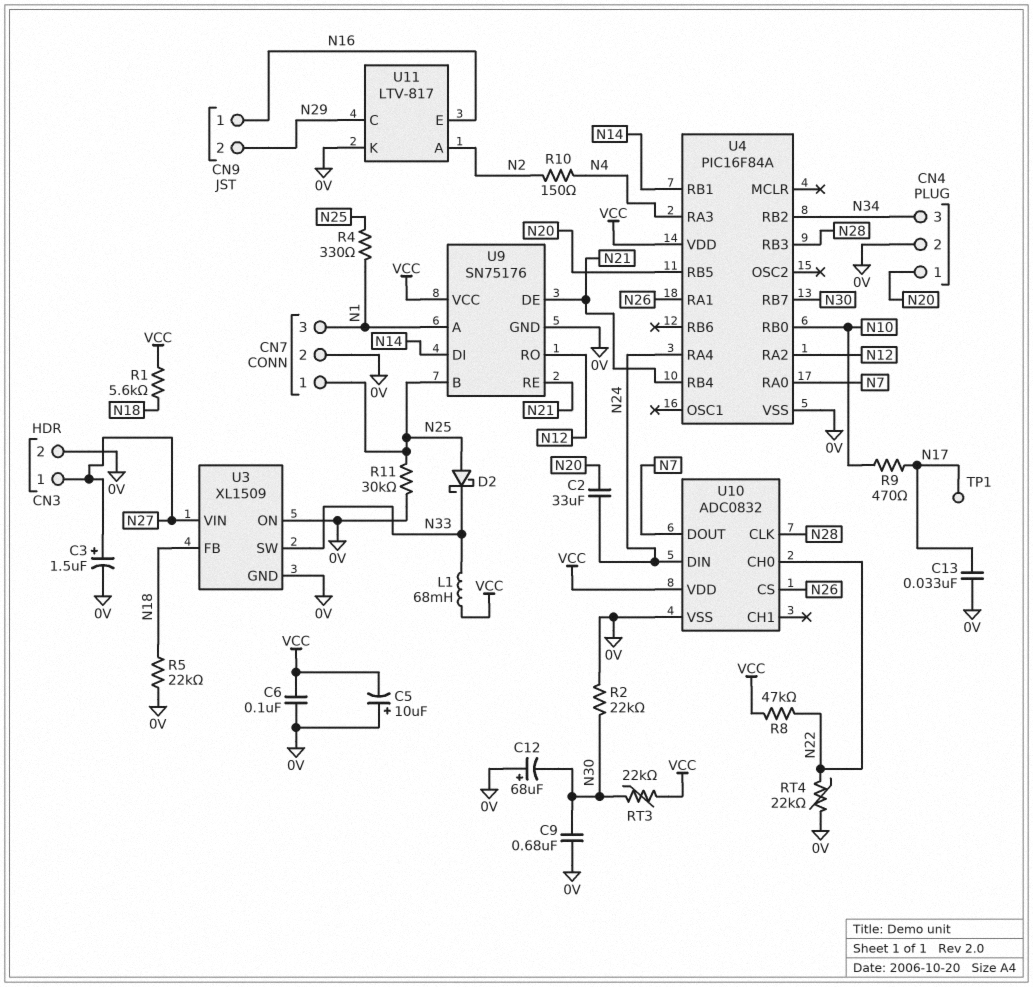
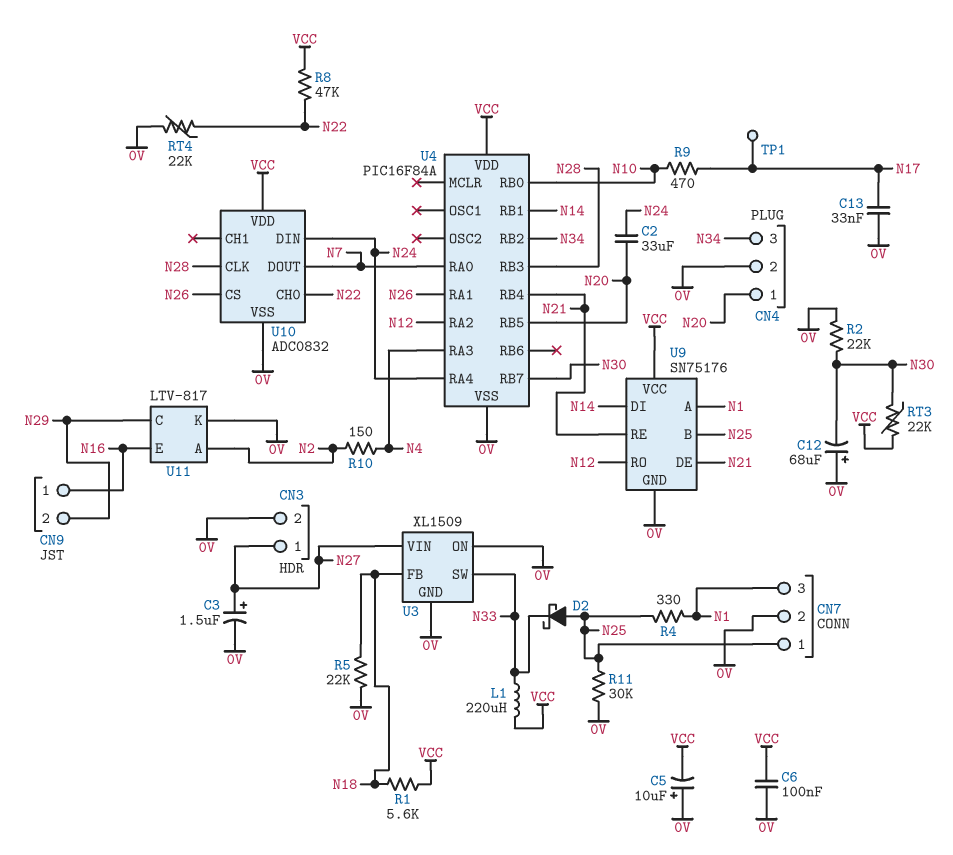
C9: 680nF (0V, N30) -> none
L1: 68mH (N33, VCC) -> 220uH (N33, VCC)

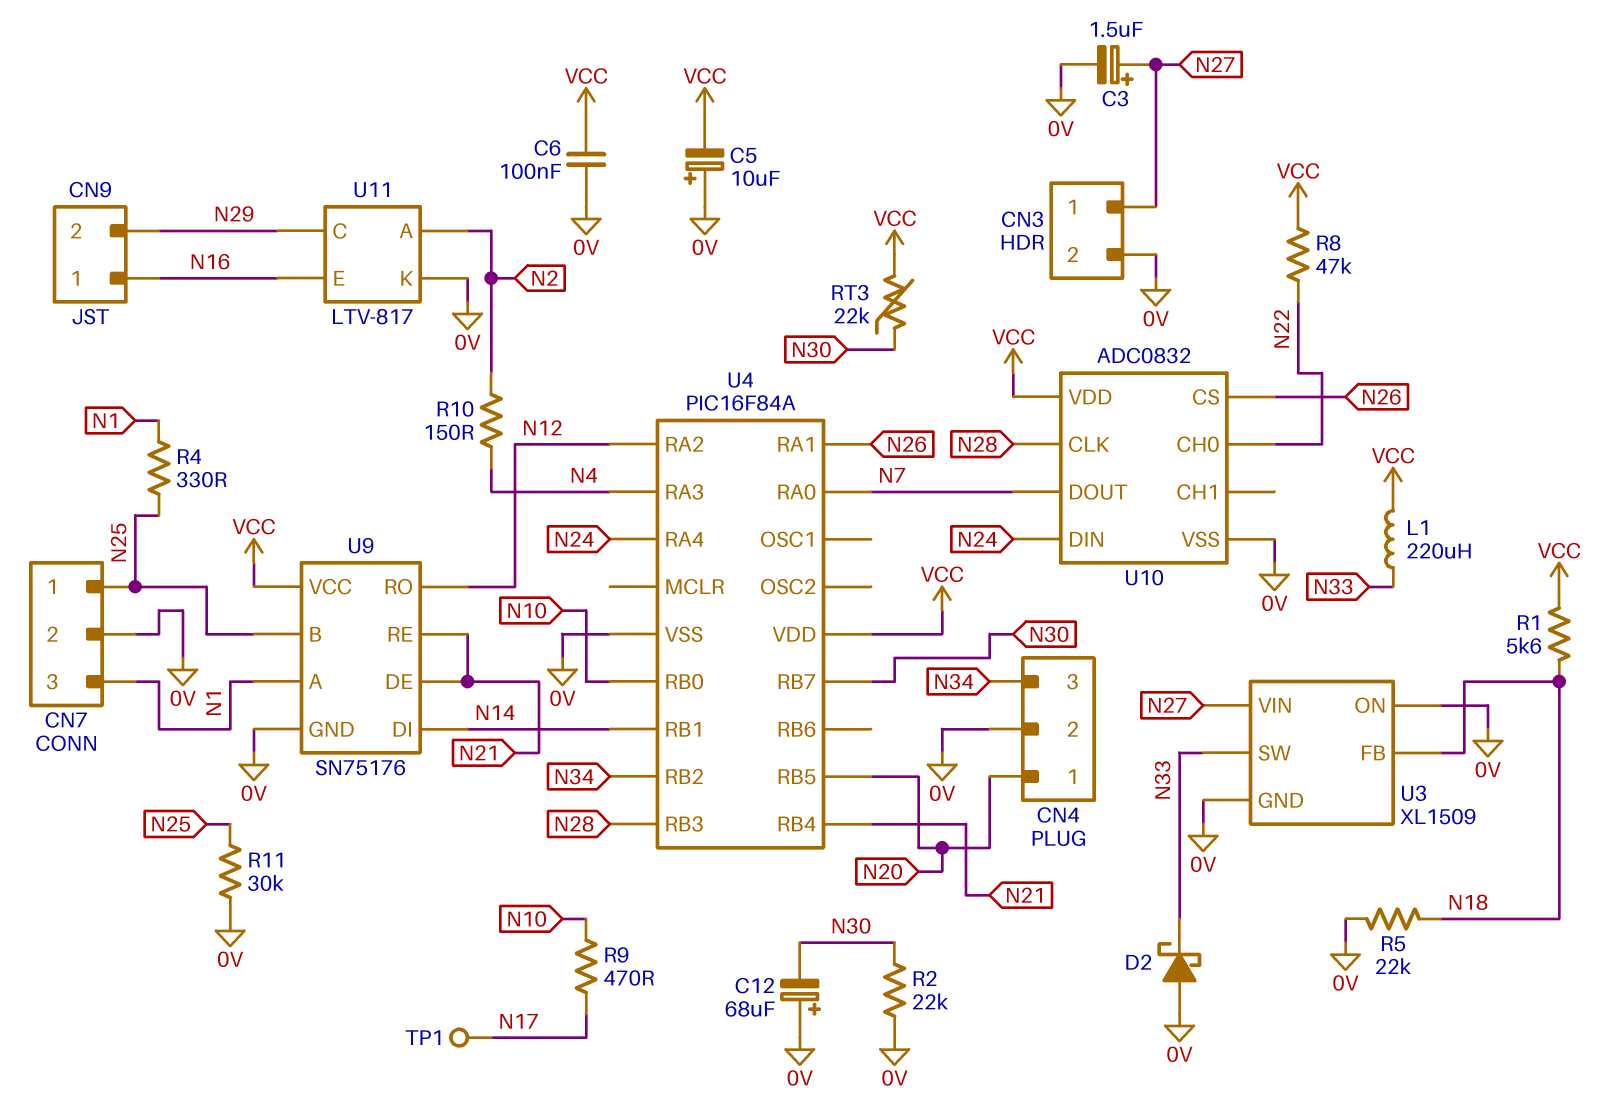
C2: 33uF (N20, N24) -> none
C13: 33nF (0V, N17) -> none
D2: schottky (A N25, K N33) -> schottky (A 0V, K N33)
RT4: 22k (0V, N22) -> none

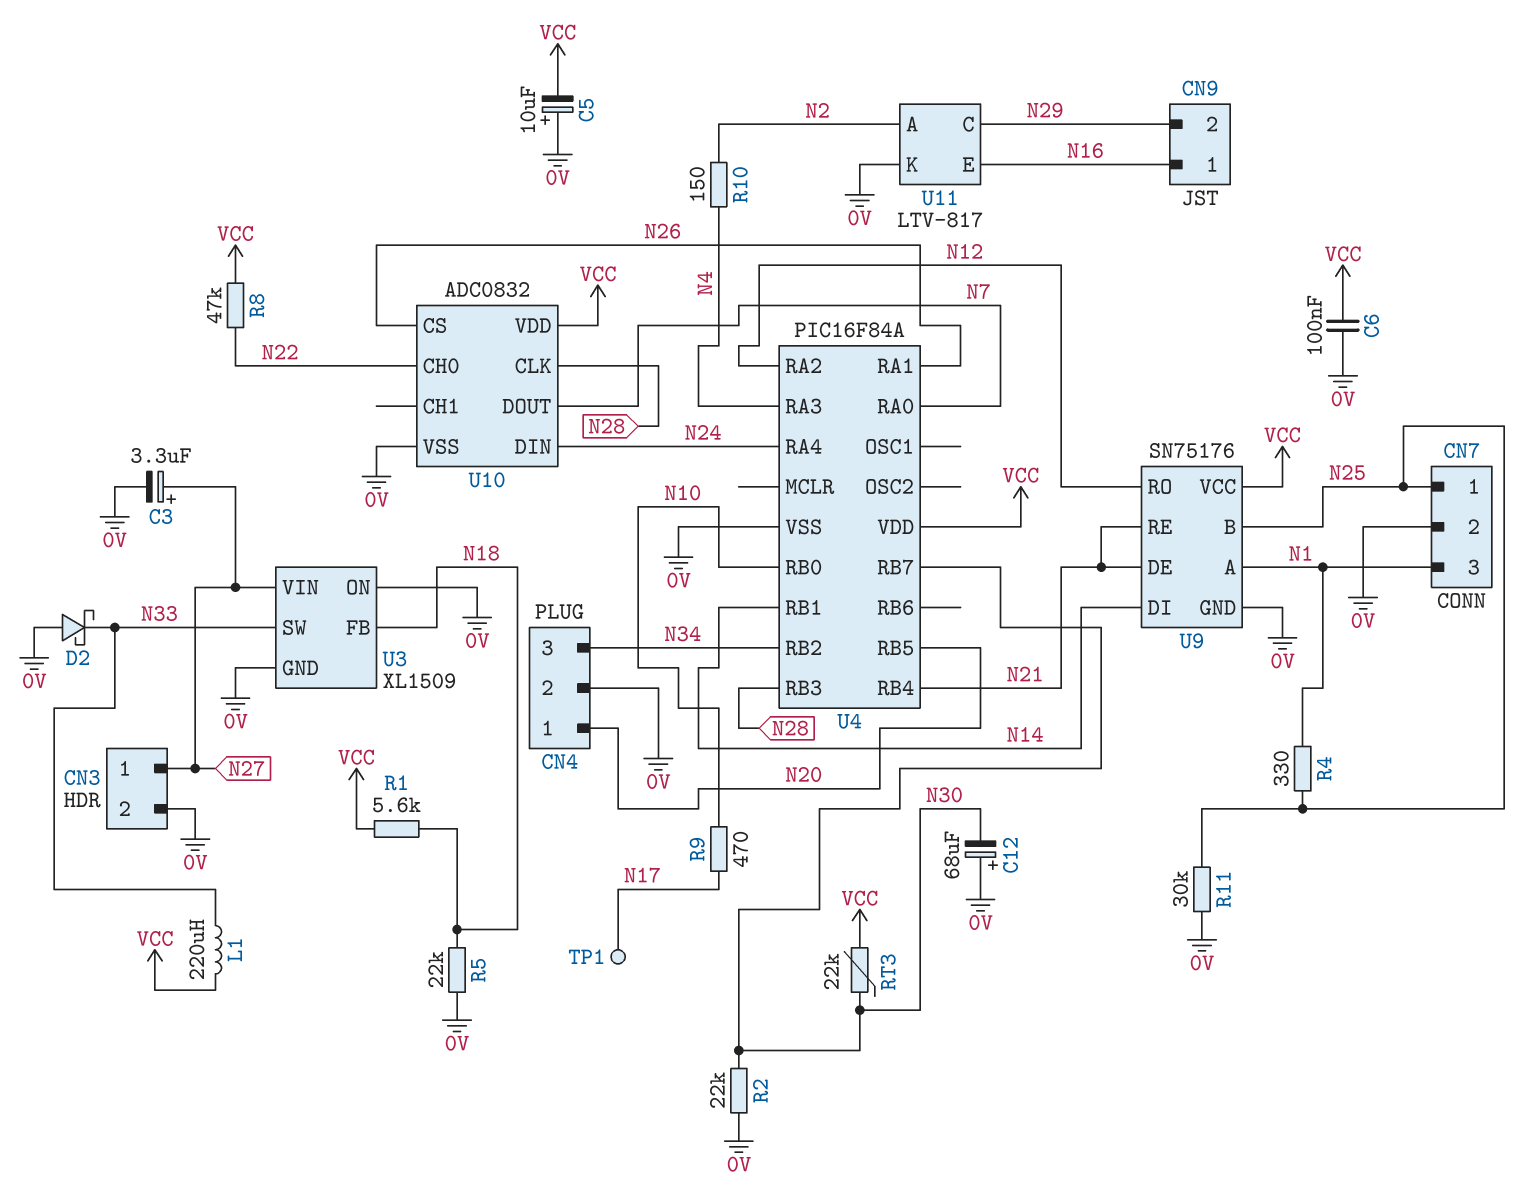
C3: 1.5uF (plus N27, minus 0V) -> 3.3uF (plus N27, minus 0V)

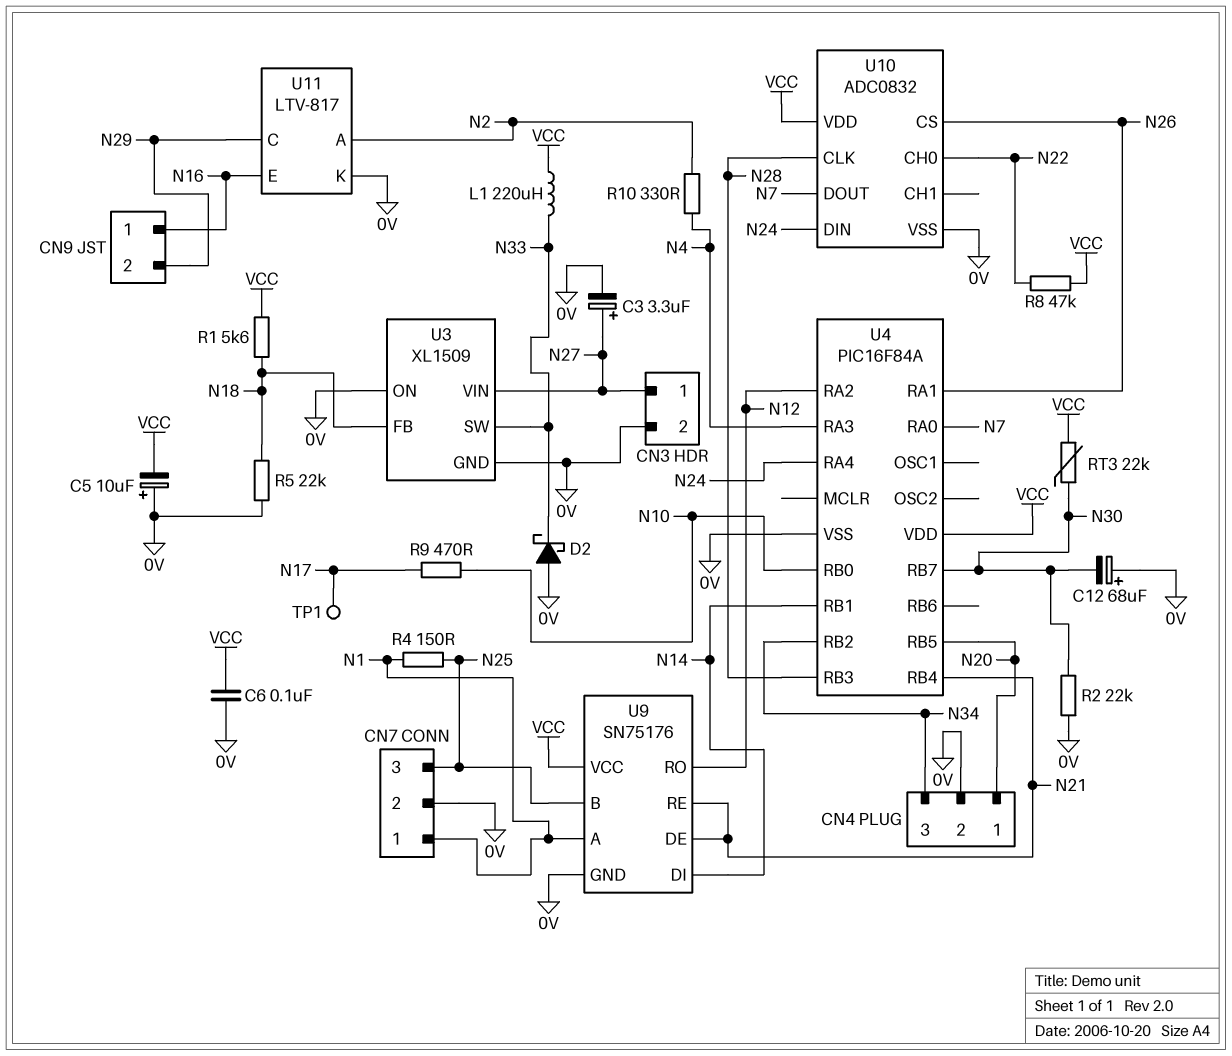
CN7 pin 1: N25 -> N1
CN7 pin 3: N1 -> N25
R4: 330 (N1, N25) -> 150 (N1, N25)
R10: 150 (N2, N4) -> 330 (N2, N4)
R11: 30k (0V, N25) -> none

